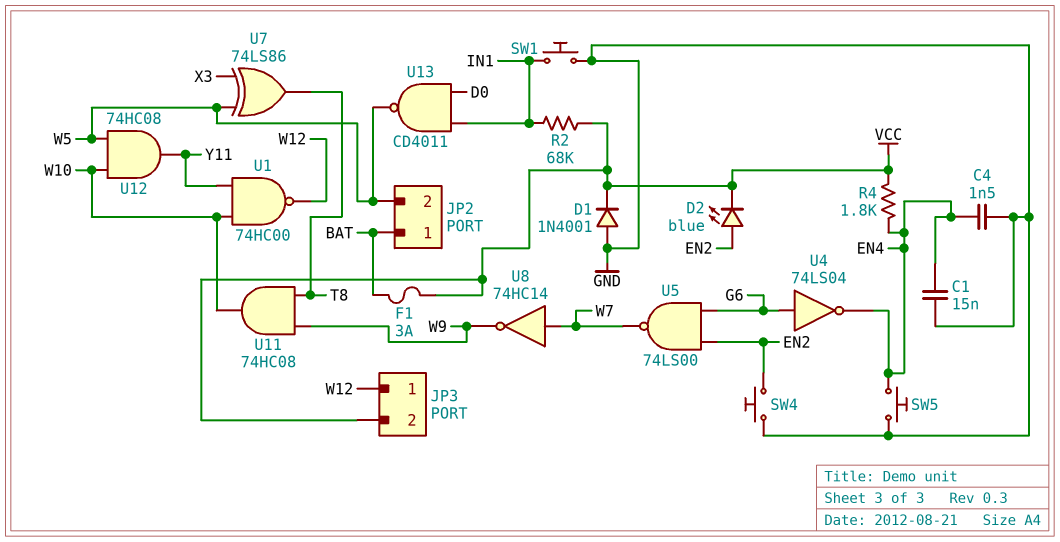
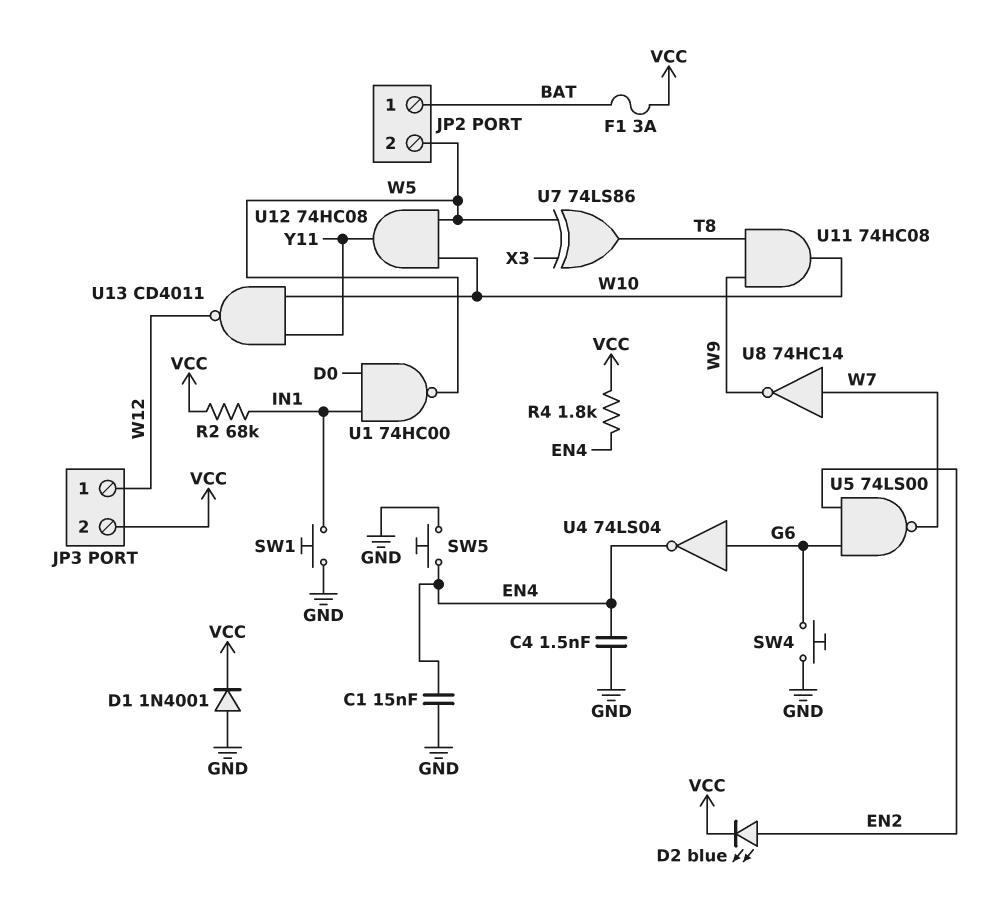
SW4: button (EN2, GND) -> button (G6, GND)
U1: NAND 74HC00 (in W10, in Y11, out W12) -> NAND 74HC00 (in D0, in IN1, out W5)
U13: NAND CD4011 (in D0, in IN1, out W5) -> NAND CD4011 (in W10, in Y11, out W12)

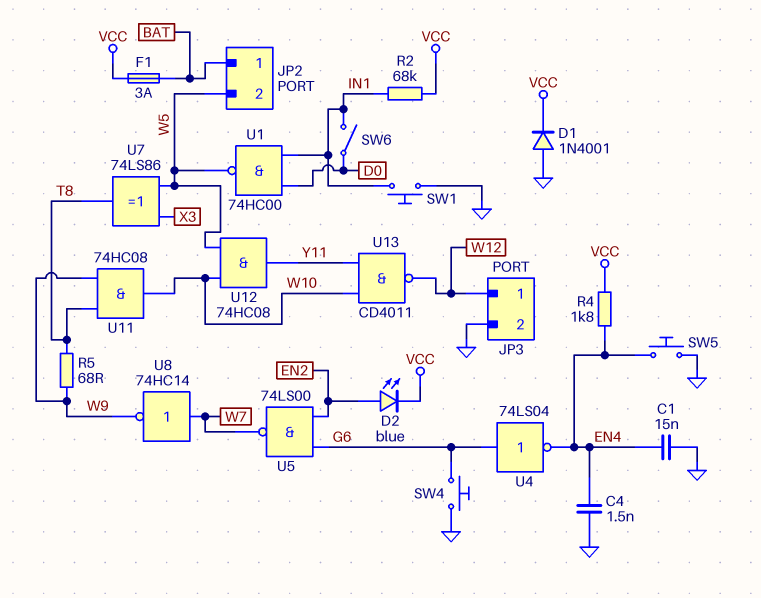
JP3 pin 2: VCC -> GND
R5: none -> 68 (T8, W9)
SW6: none -> switch (D0, IN1)

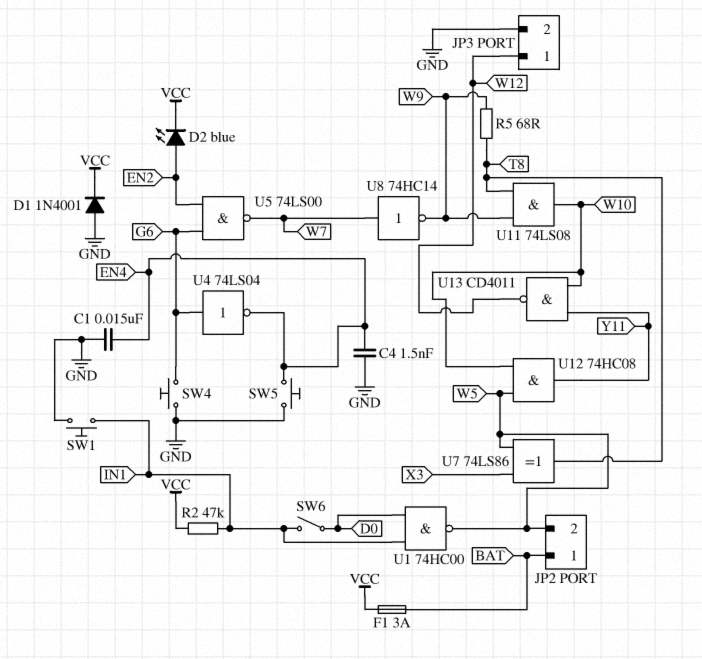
R2: 68k (IN1, VCC) -> 47k (IN1, VCC)
R4: 1.8k (EN4, VCC) -> none
U11: AND 74HC08 (in T8, in W9, out W10) -> AND 74LS08 (in T8, in W9, out W10)

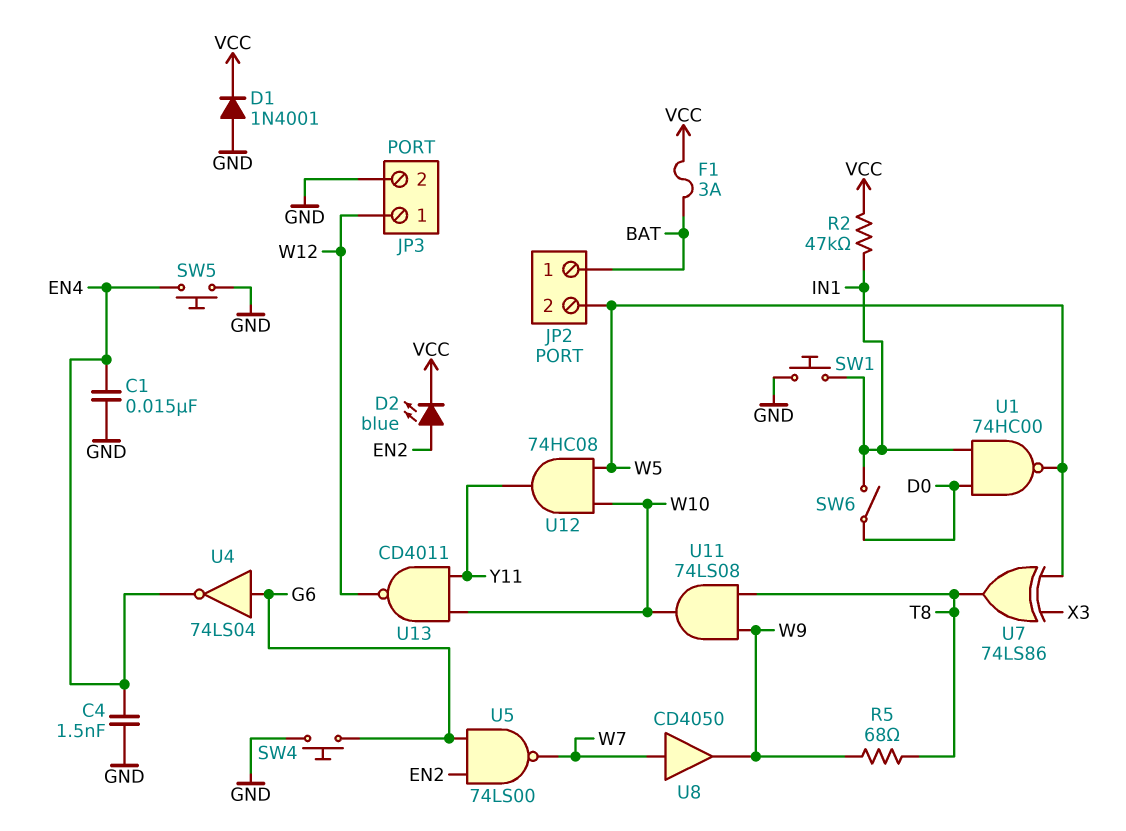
U8: NOT 74HC14 (in W7, out W9) -> buffer CD4050 (in W7, out W9)

